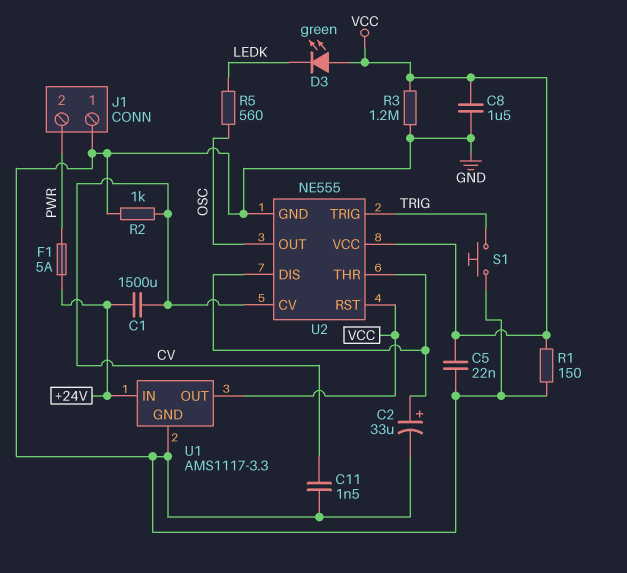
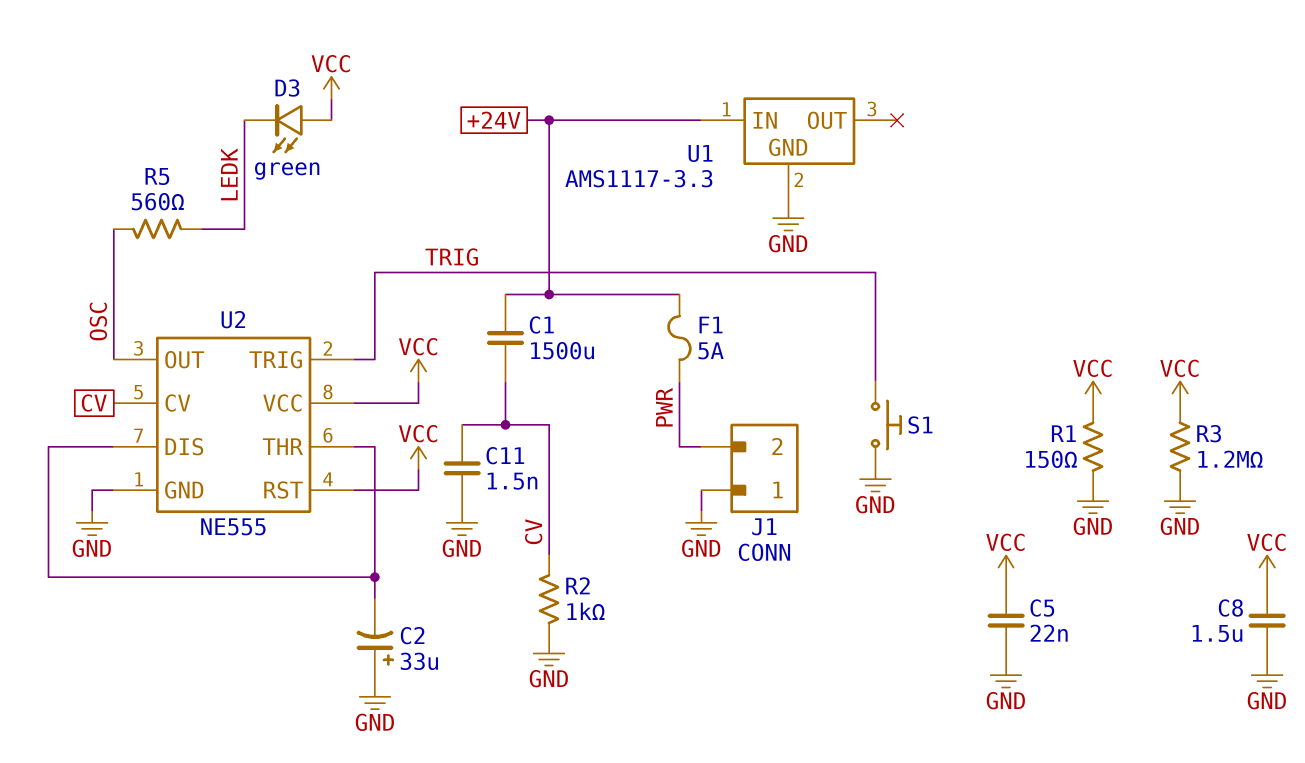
C2: 33uF (plus U2/DIS, minus GND) -> 33uF (plus GND, minus U2/DIS)
U1 pin OUT: VCC -> none

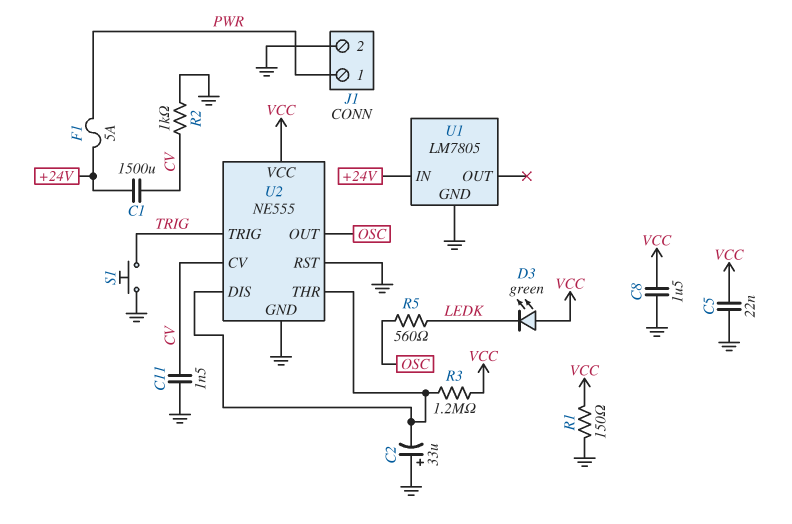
J1 pin 1: GND -> PWR
J1 pin 2: PWR -> GND
R3: 1.2M (GND, VCC) -> 1.2M (U2/DIS, VCC)
U1: AMS1117-3.3 -> LM7805
U2 pin RST: VCC -> GND

